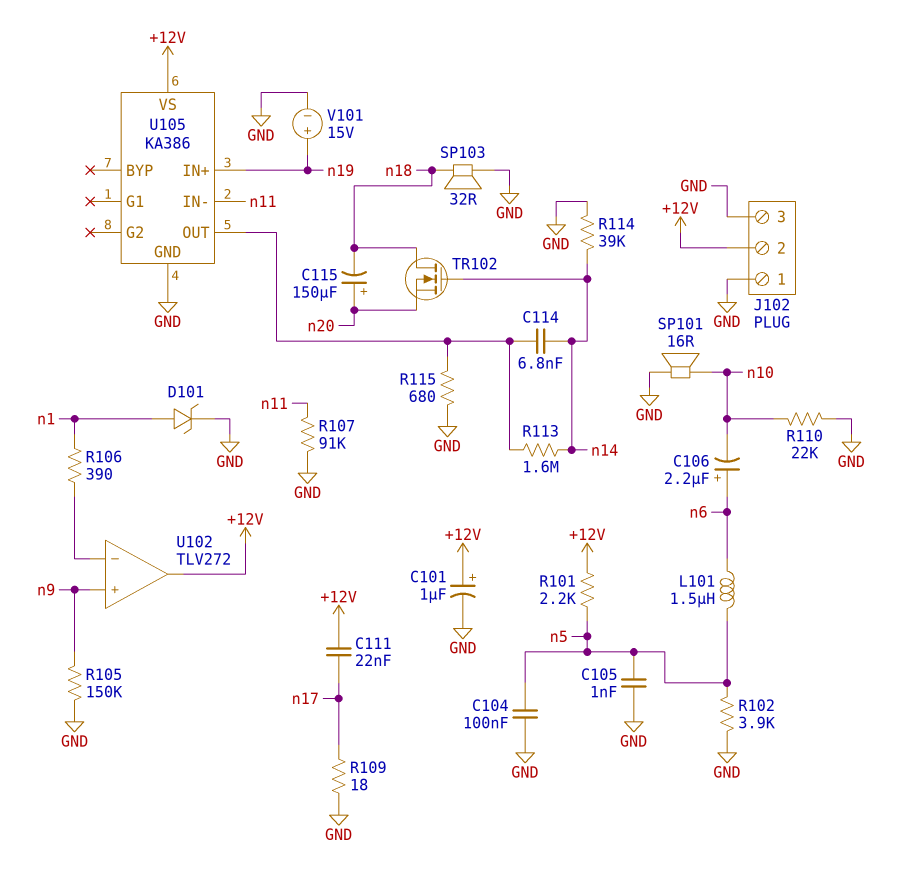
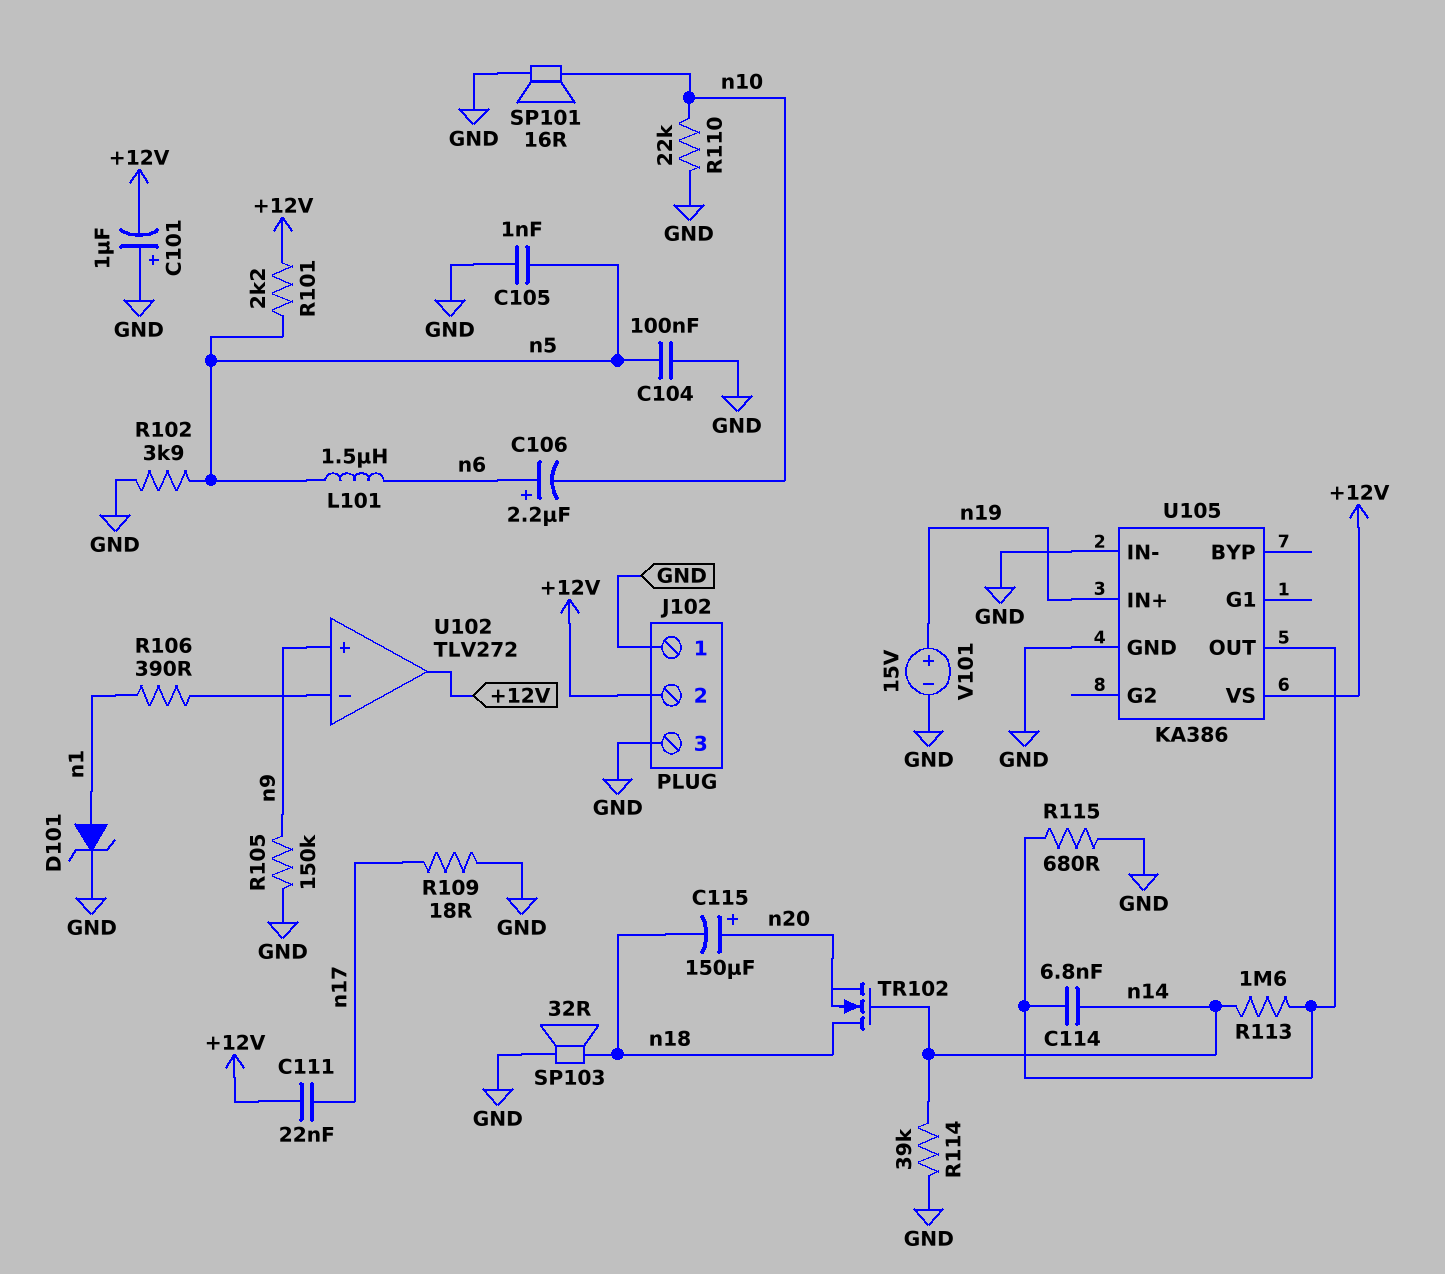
C101: 1uF (plus +12V, minus GND) -> 1uF (plus GND, minus +12V)
R107: 91k (GND, n11) -> none
U105 pin IN-: n11 -> GND

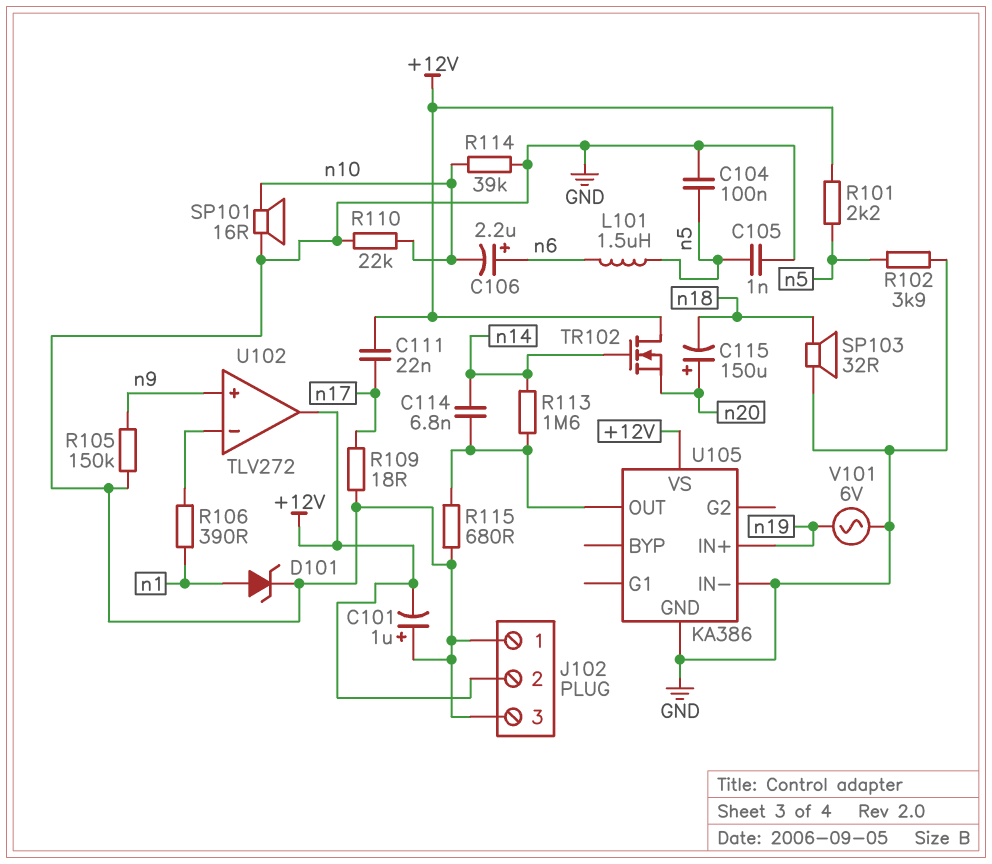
R114: 39k (GND, n14) -> 39k (GND, n10)
TR102: NMOS (G n14, D n18, S n20) -> NMOS (G n14, D +12V, S n20)
V101: 15V (plus n19, minus GND) -> AC 6V (GND, n19)

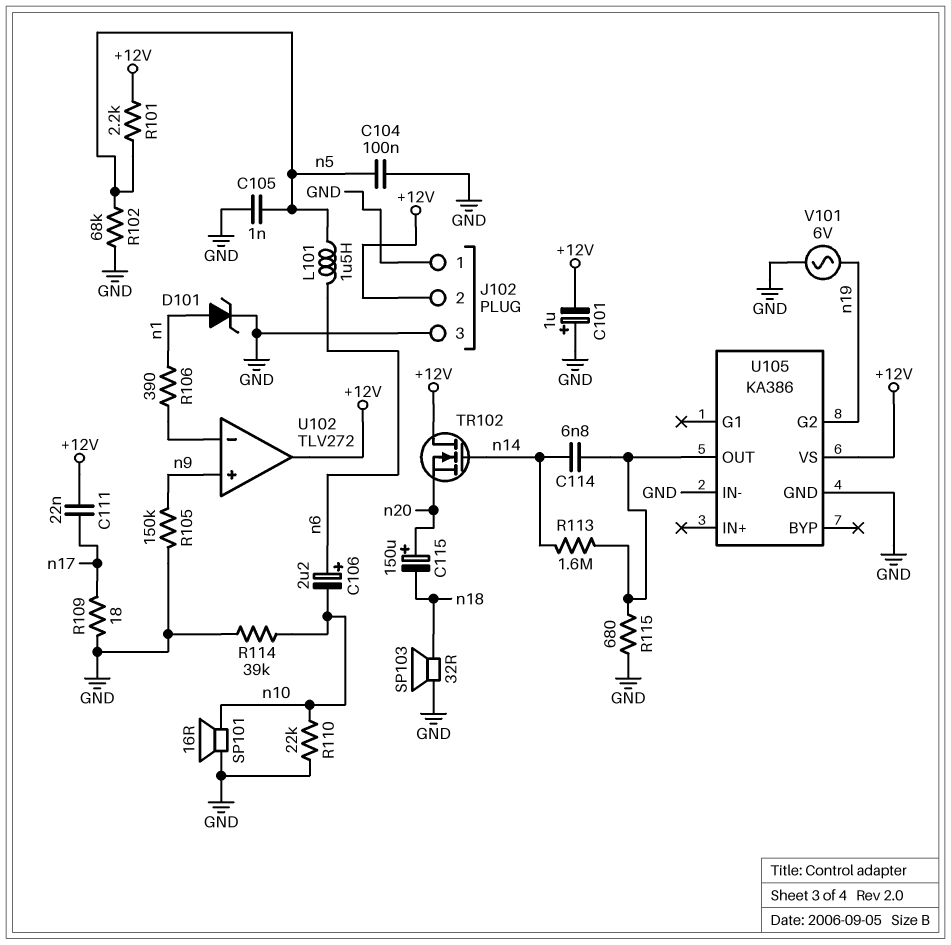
R102: 3.9k (GND, n5) -> 68k (GND, n5)
U105 pin G2: none -> n19
U105 pin IN+: n19 -> none

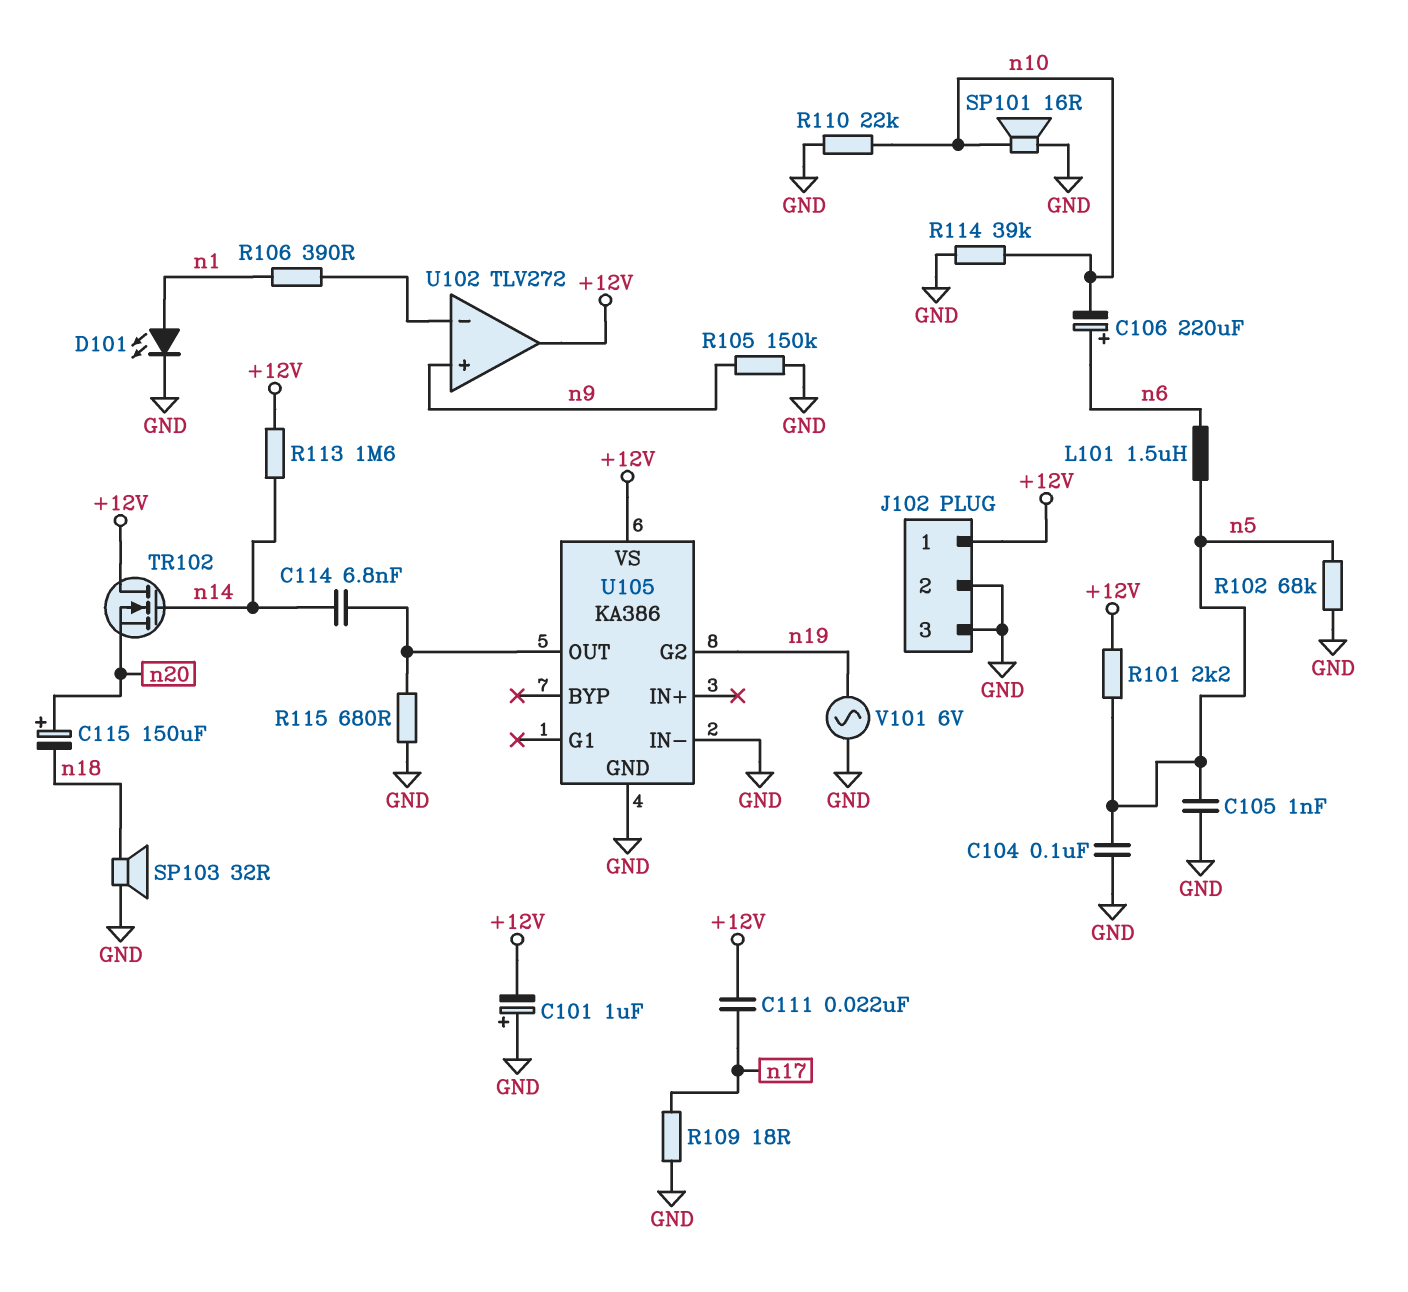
C106: 2.2uF (plus n6, minus n10) -> 220uF (plus n6, minus n10)
D101: zener (A n1, K GND) -> LED (A n1, K GND)
J102 pin 1: GND -> +12V
J102 pin 2: +12V -> GND
R113: 1.6M (U105/OUT, n14) -> 1.6M (+12V, n14)

